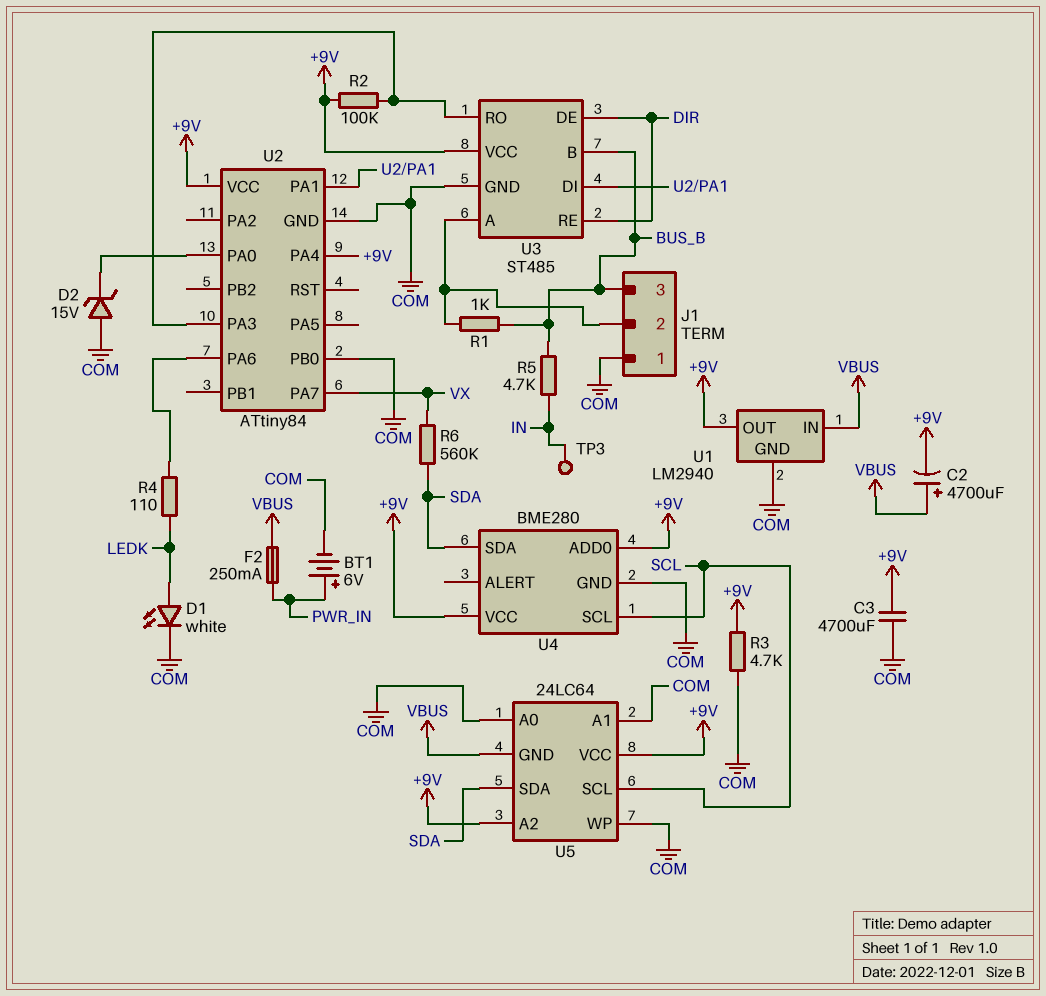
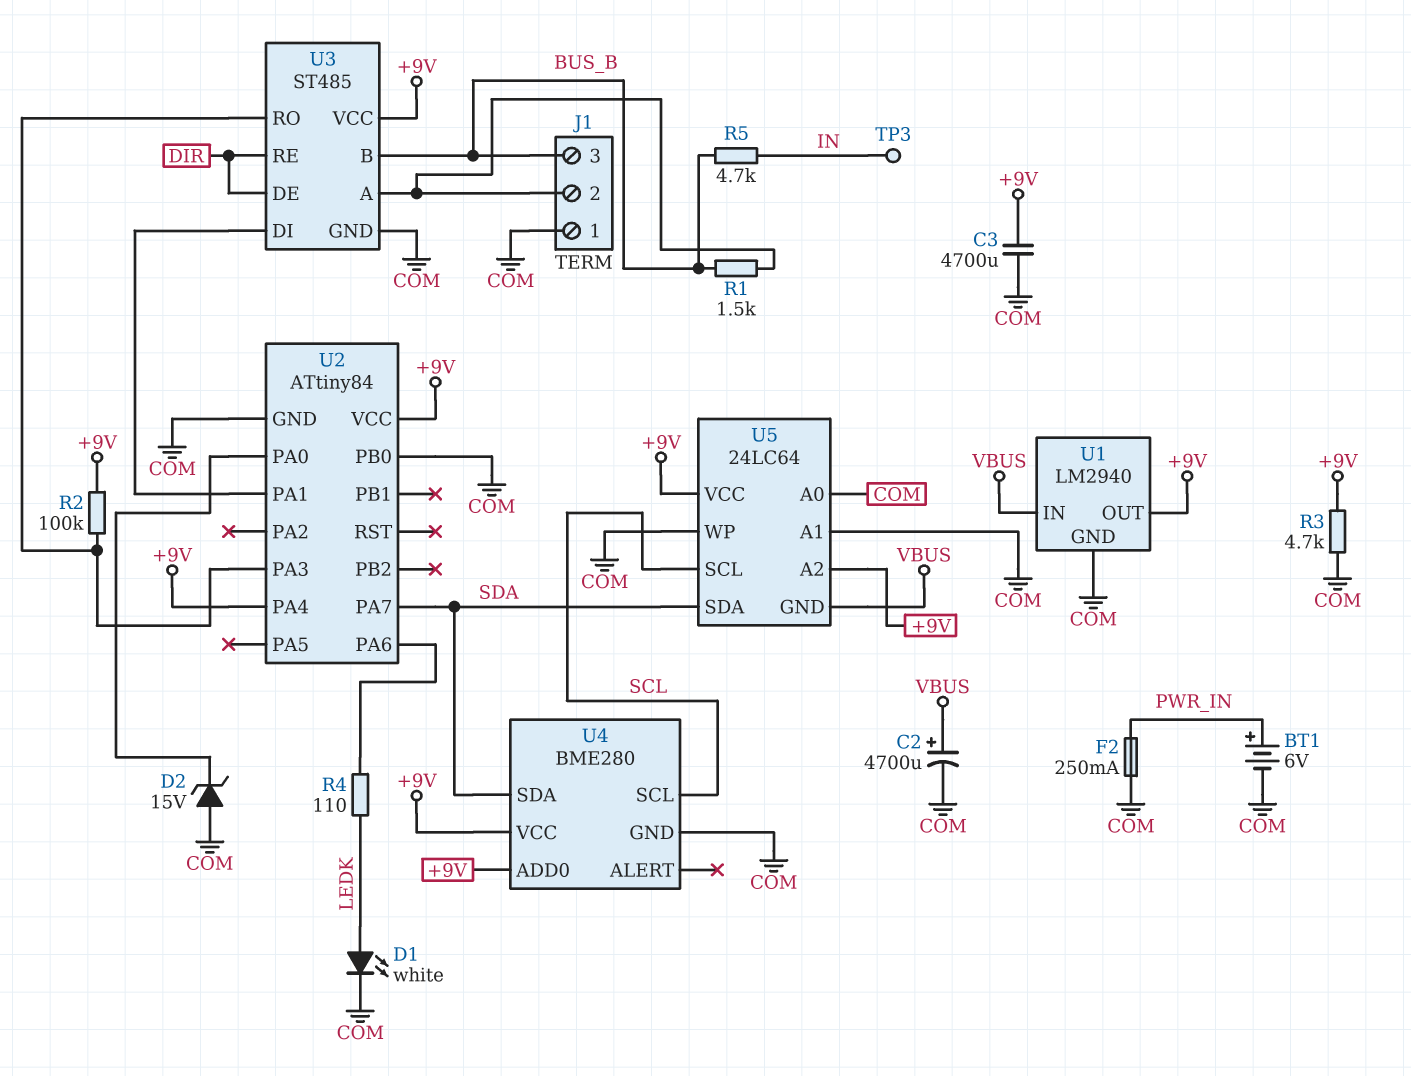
C2: 4700uF (plus VBUS, minus +9V) -> 4700uF (plus VBUS, minus COM)
F2: 250mA (PWR_IN, VBUS) -> 250mA (COM, PWR_IN)
R1: 1k (BUS_B, J1/2) -> 1.5k (BUS_B, J1/2)
R6: 560k (SDA, VX) -> none
U2 pin PA7: VX -> SDA

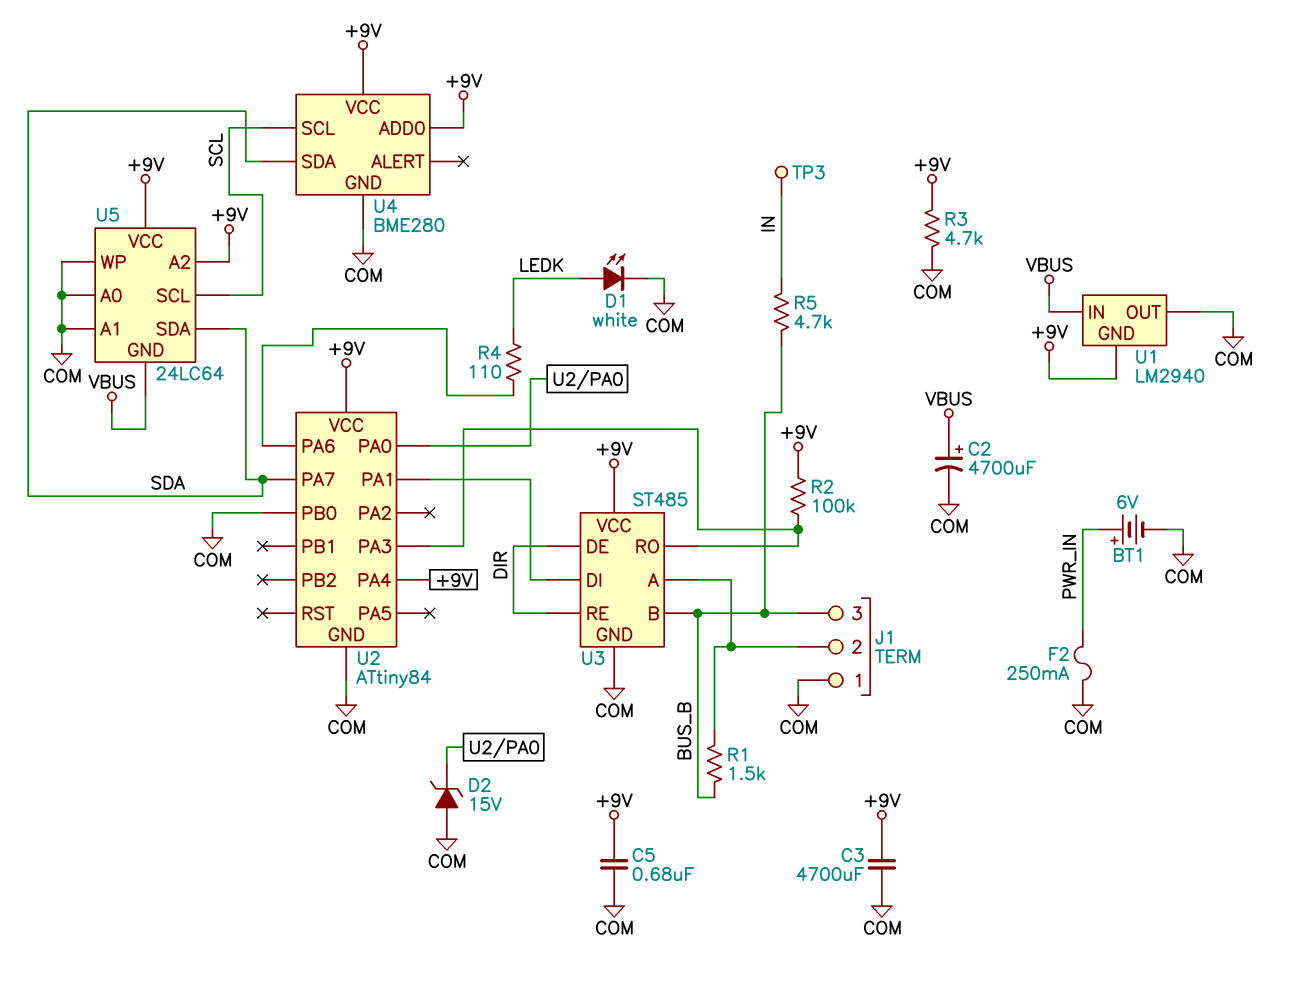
C5: none -> 680nF (+9V, COM)
U1 pin GND: COM -> +9V
U1 pin OUT: +9V -> COM

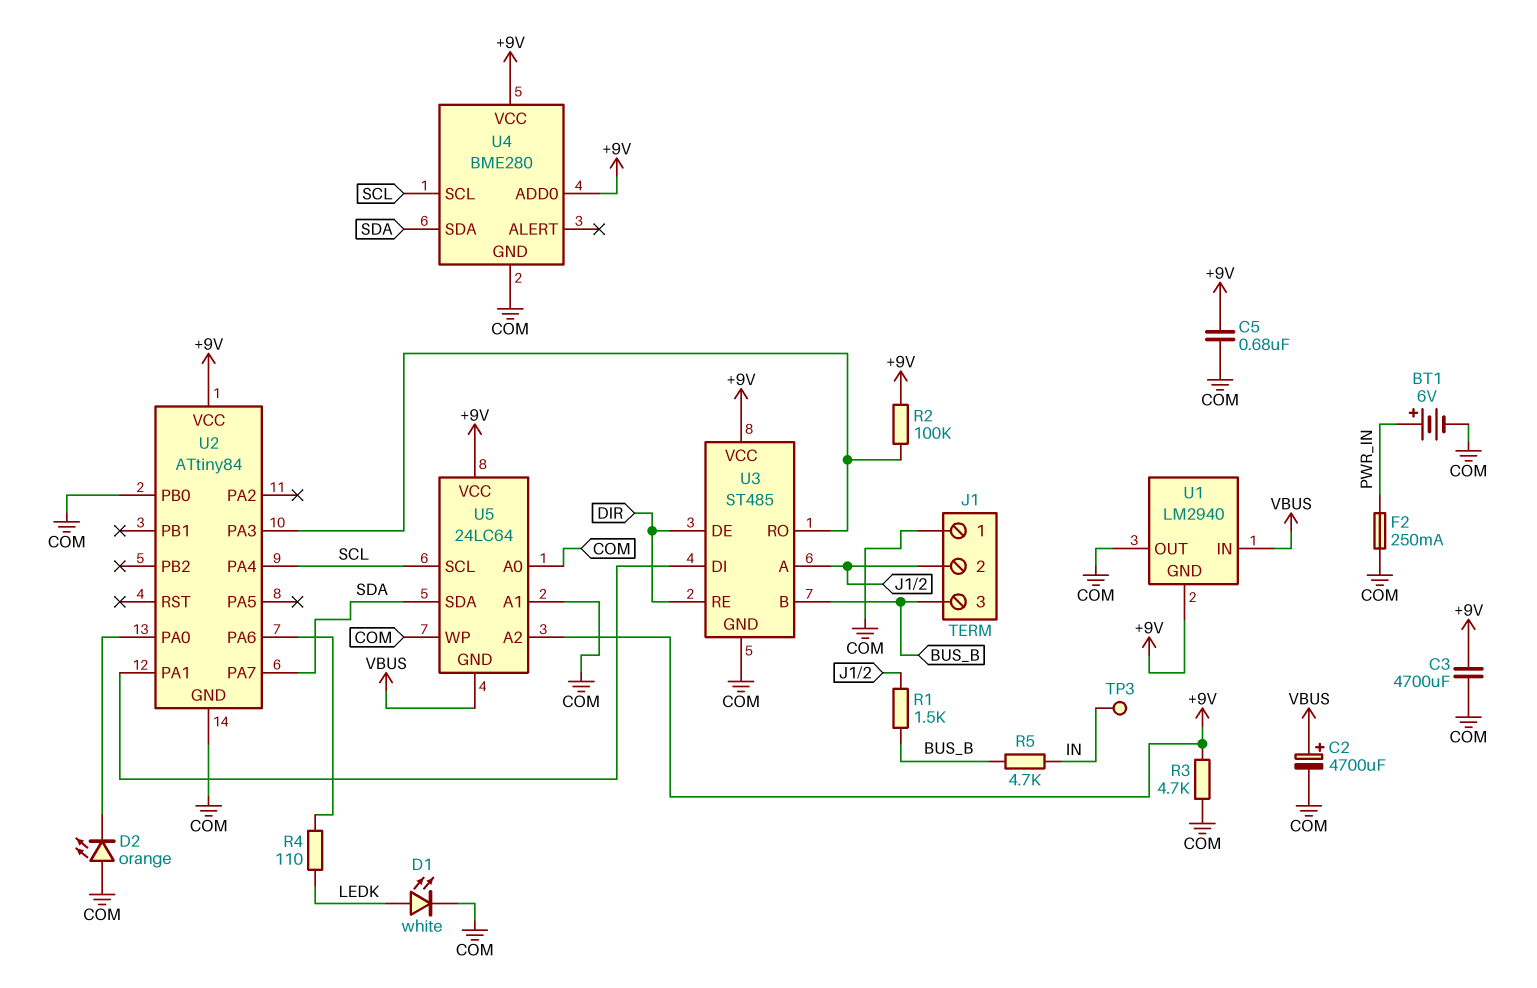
D2: zener 15V (A COM, K U2/PA0) -> LED orange (A COM, K U2/PA0)
U2 pin PA4: +9V -> SCL

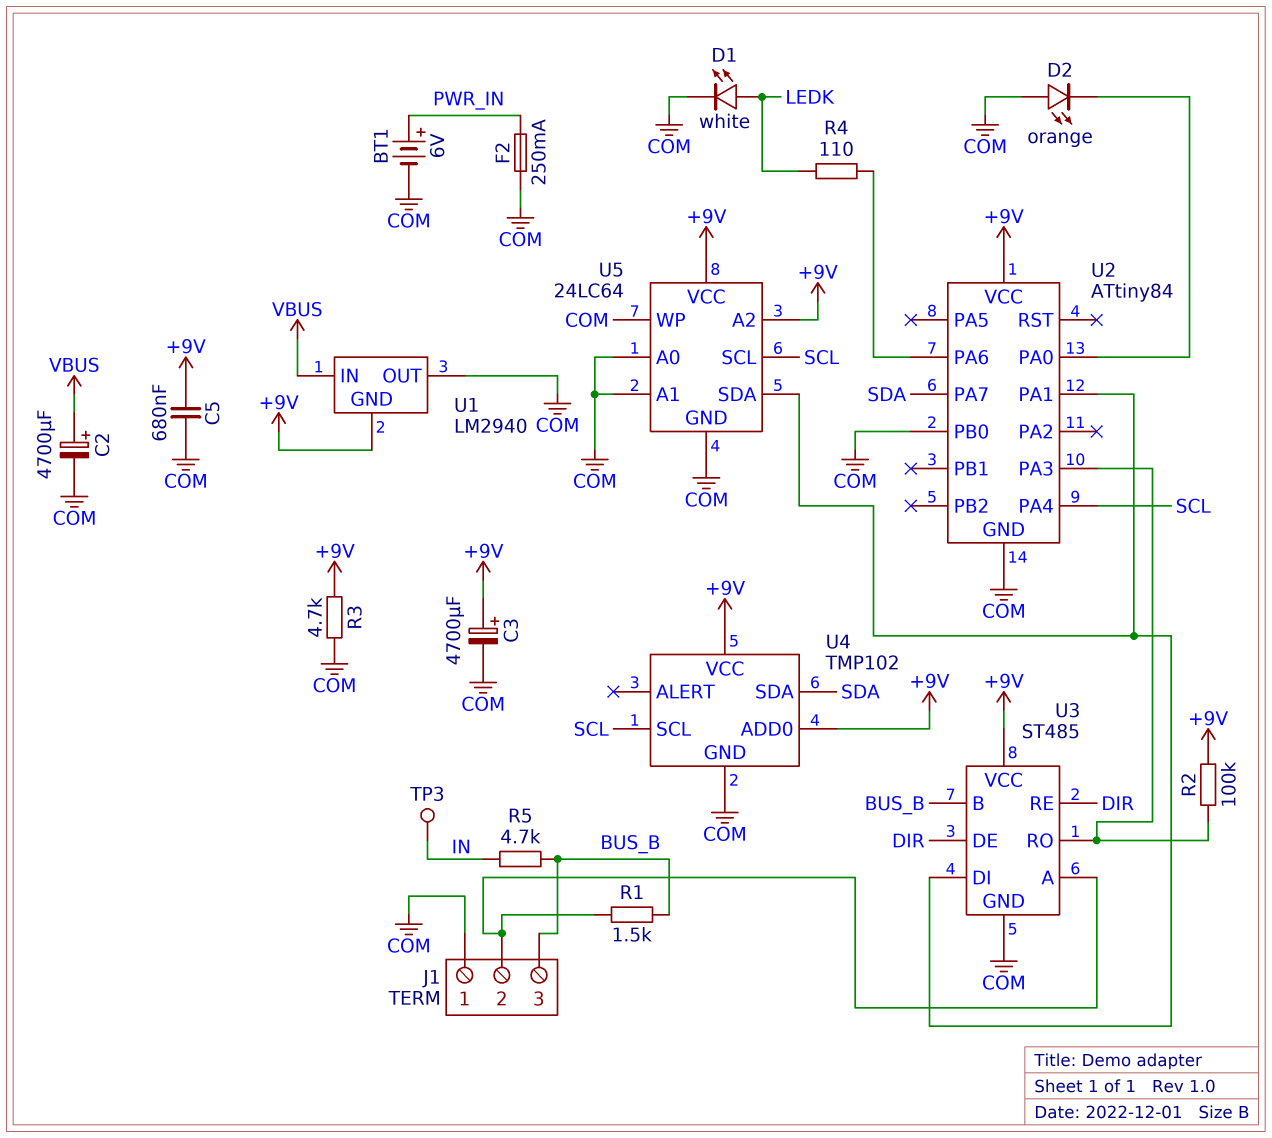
C3: 4700uF (+9V, COM) -> 4700uF (plus +9V, minus COM)
U4: BME280 -> TMP102
U5 pin GND: VBUS -> COM
U5 pin SDA: SDA -> U2/PA1

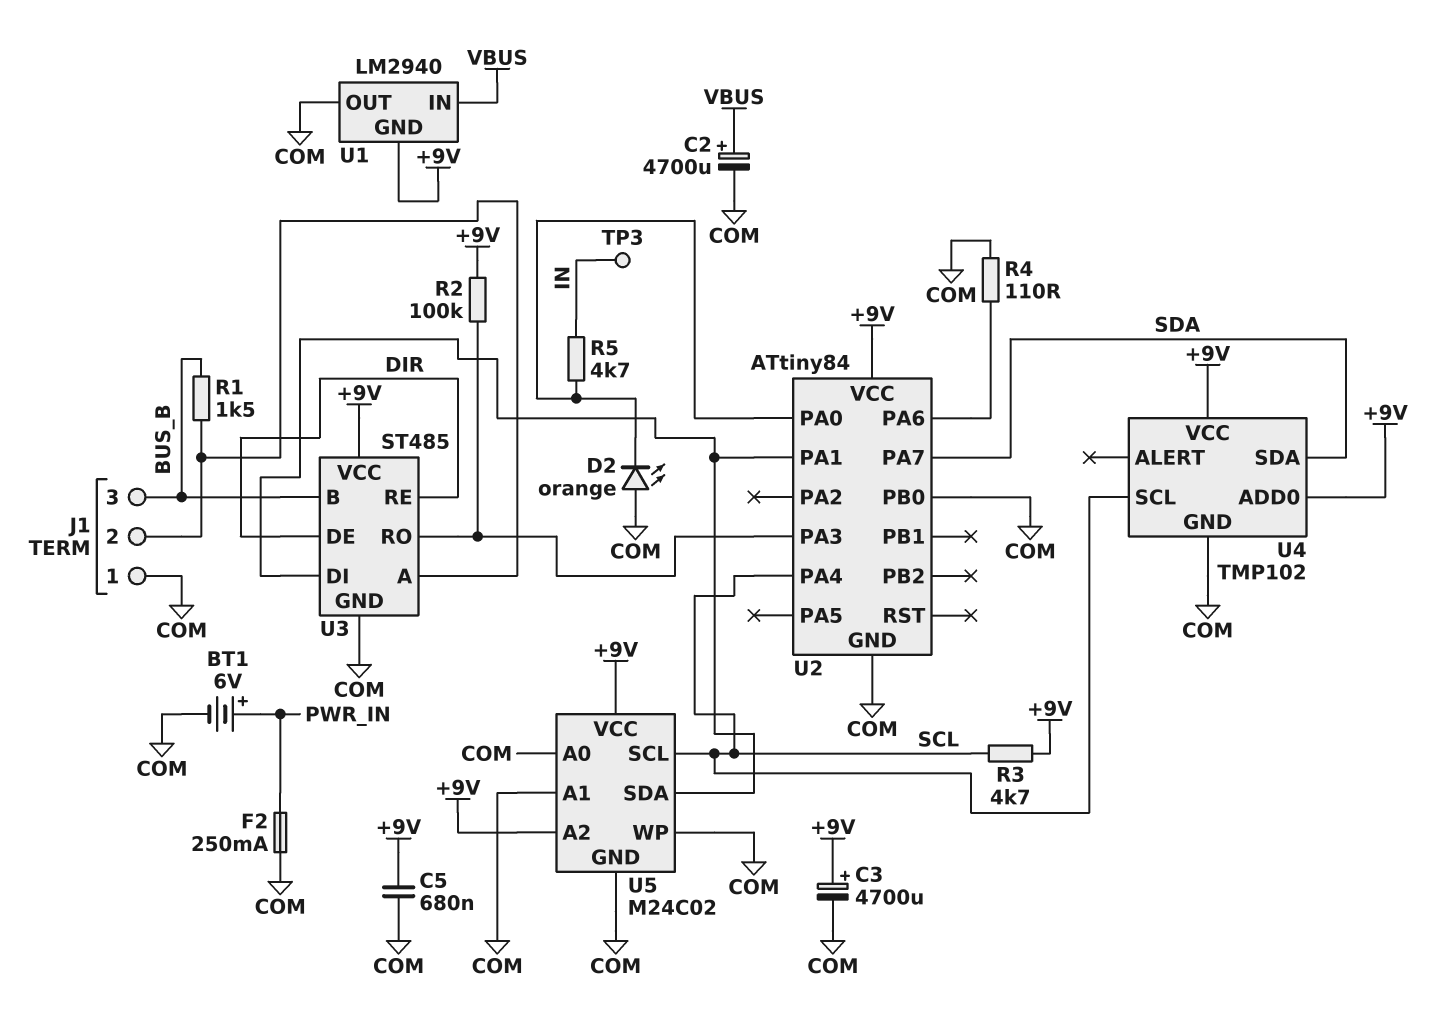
D1: LED white (A LEDK, K COM) -> none
R3: 4.7k (+9V, COM) -> 4.7k (+9V, SCL)
R4: 110 (LEDK, U2/PA6) -> 110 (COM, U2/PA6)
R5: 4.7k (BUS_B, IN) -> 4.7k (IN, U2/PA0)
U5: 24LC64 -> M24C02

